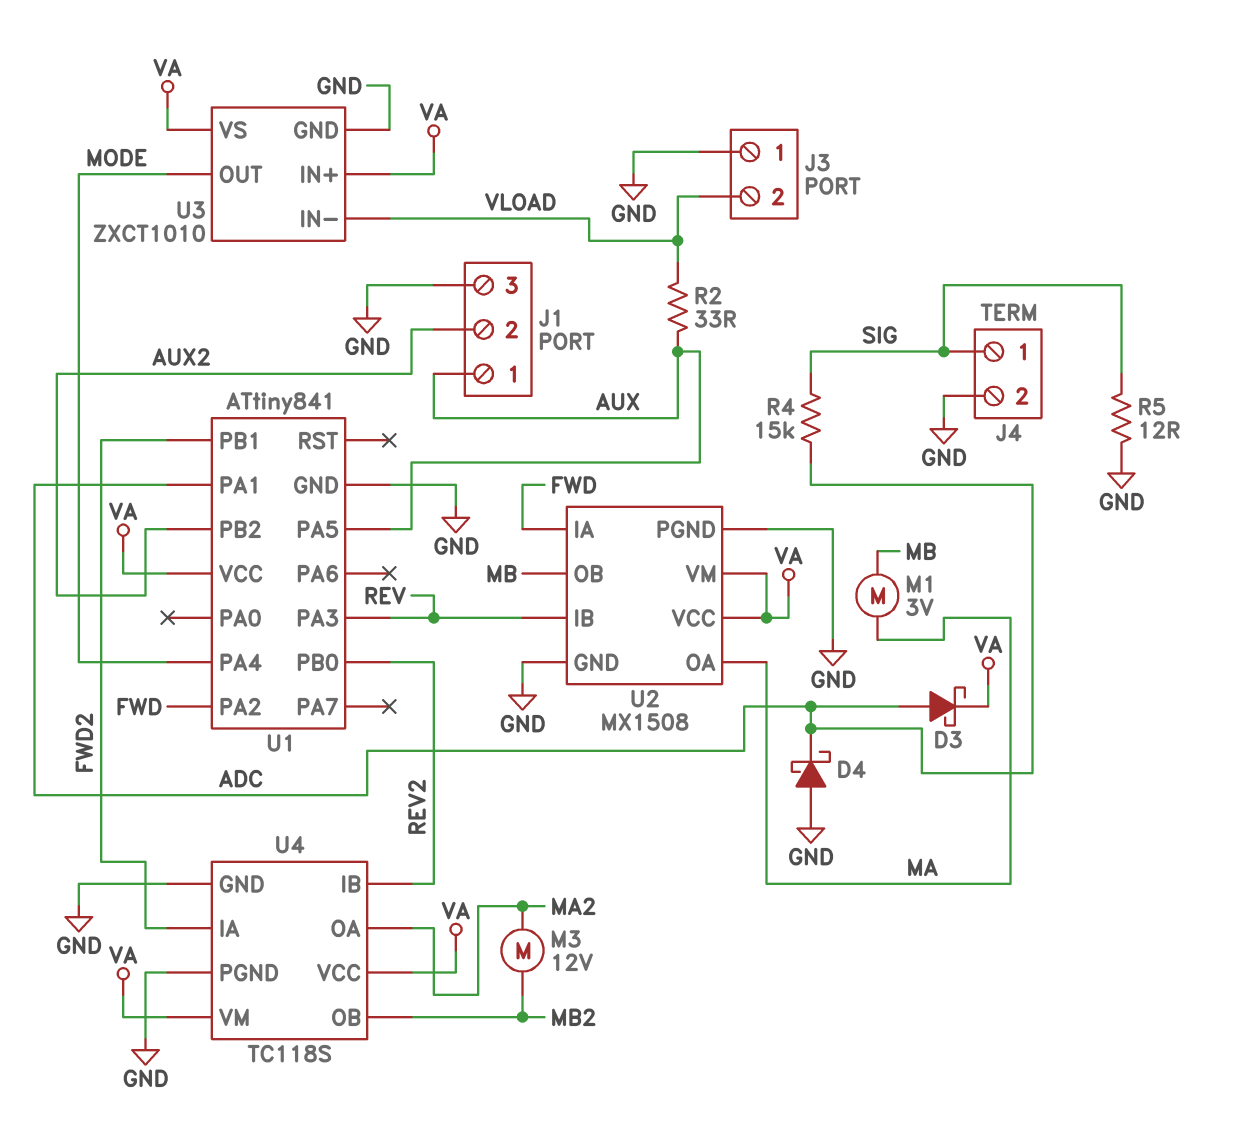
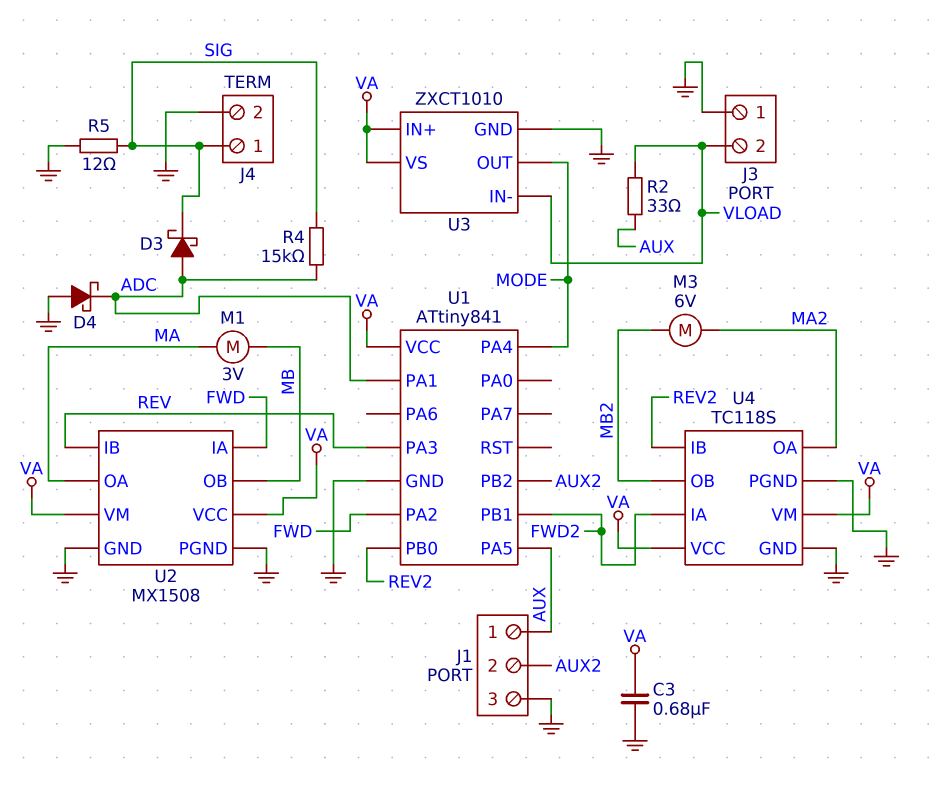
C3: none -> 680nF (GND, VA)
D3: schottky (A ADC, K VA) -> schottky (A ADC, K SIG)
M3: motor 12V (MA2, MB2) -> motor 6V (MA2, MB2)

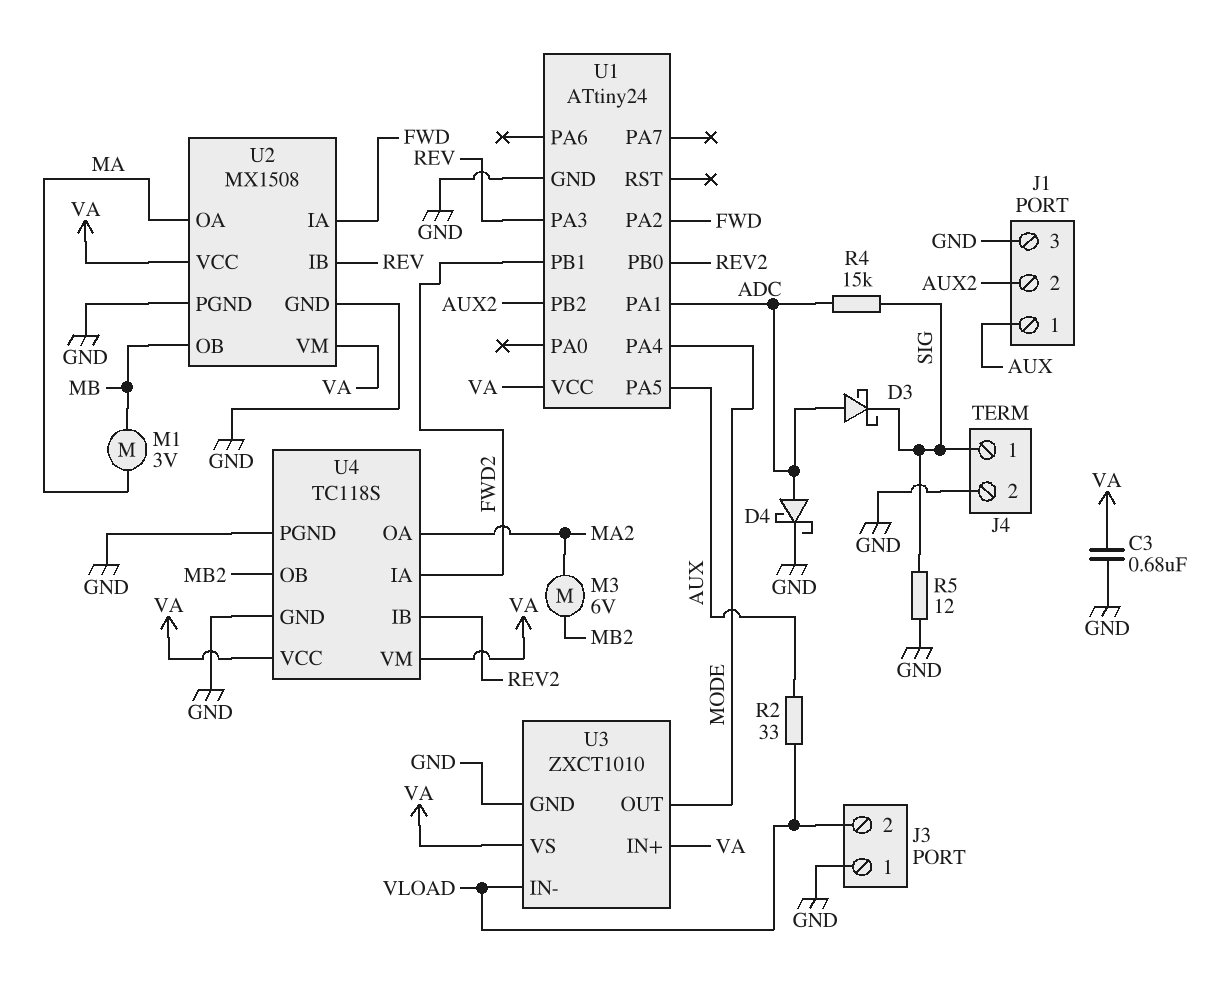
D4: schottky (A GND, K ADC) -> schottky (A ADC, K GND)
U1: ATtiny841 -> ATtiny24

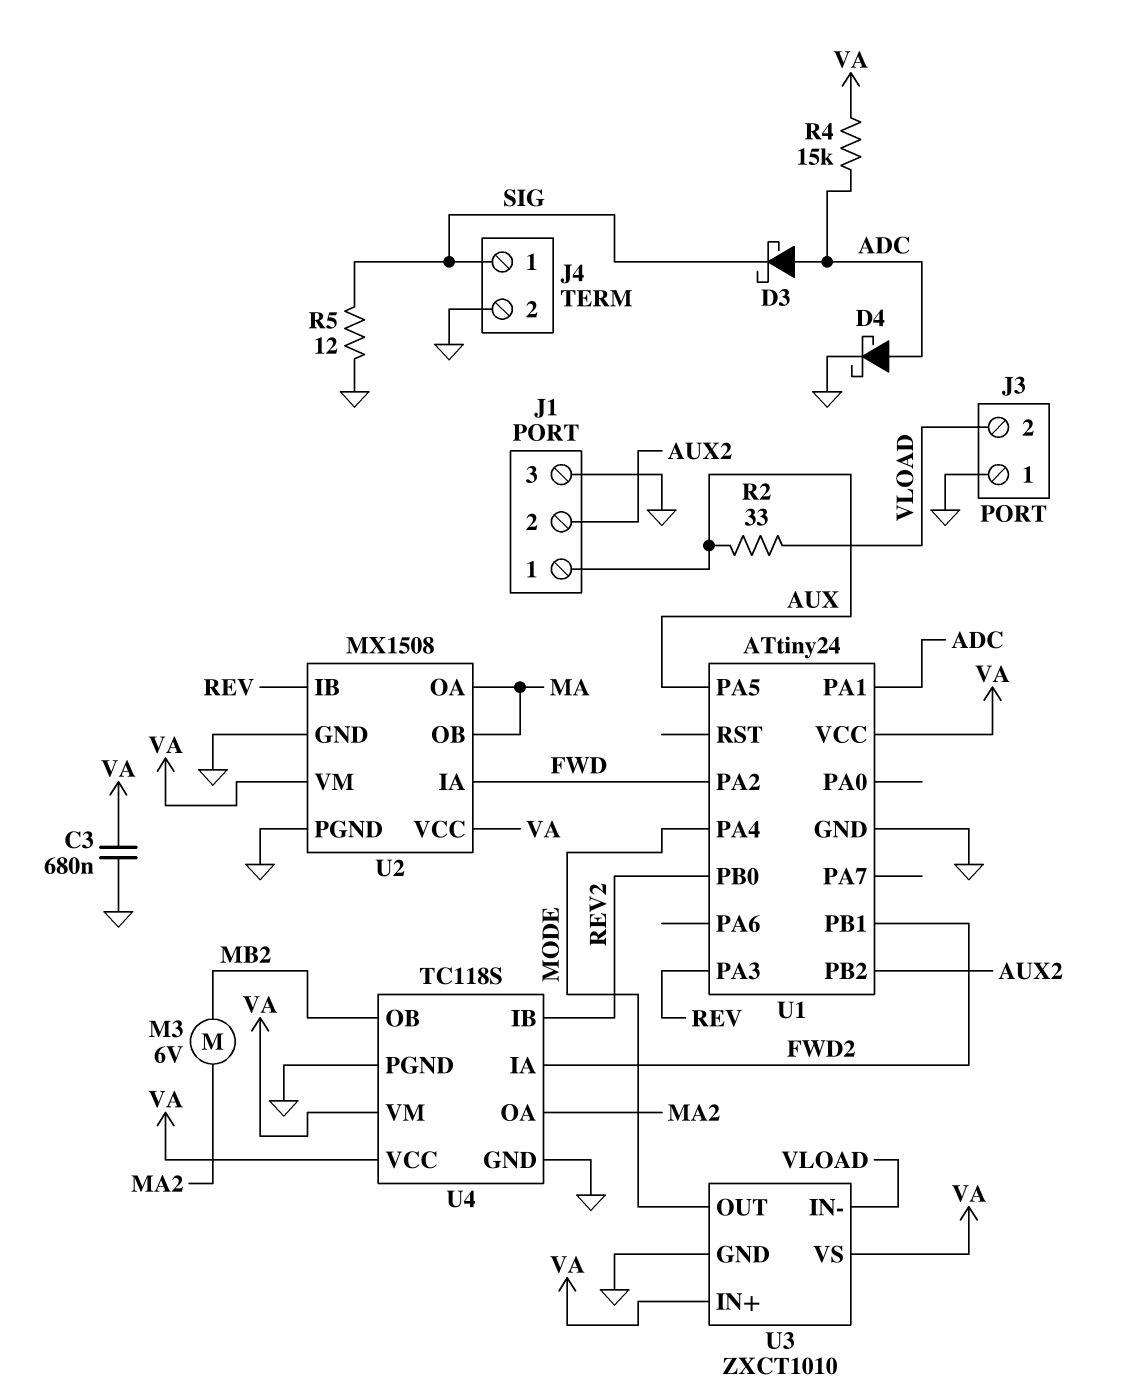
M1: motor 3V (MA, MB) -> none
R4: 15k (ADC, SIG) -> 15k (ADC, VA)
U2 pin OB: MB -> MA

